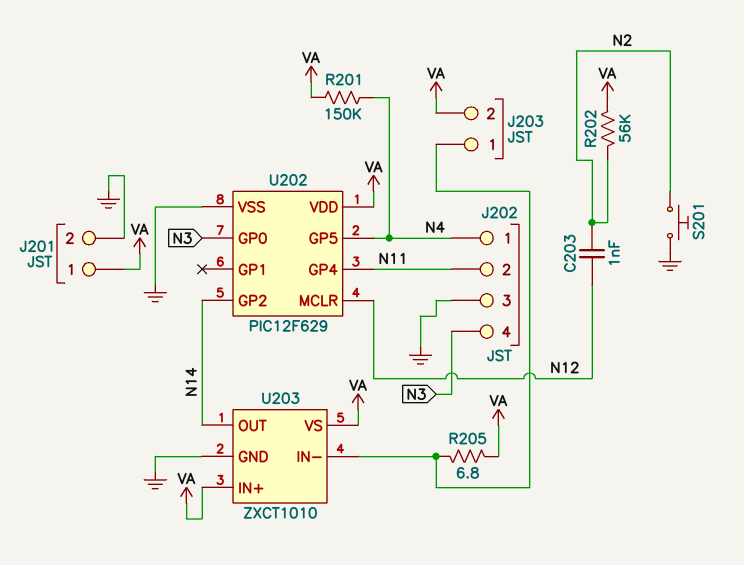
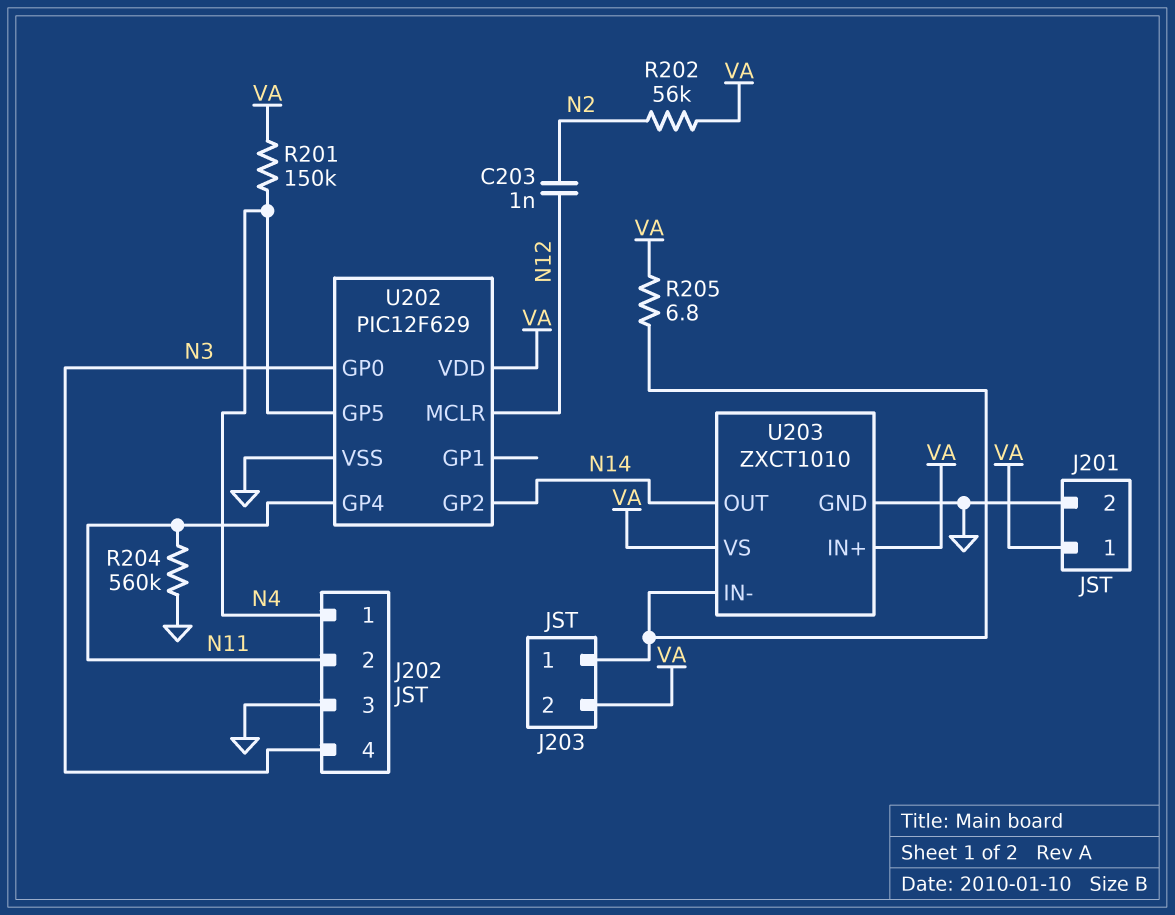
R204: none -> 560k (GND, N11)
S201: button (GND, N2) -> none

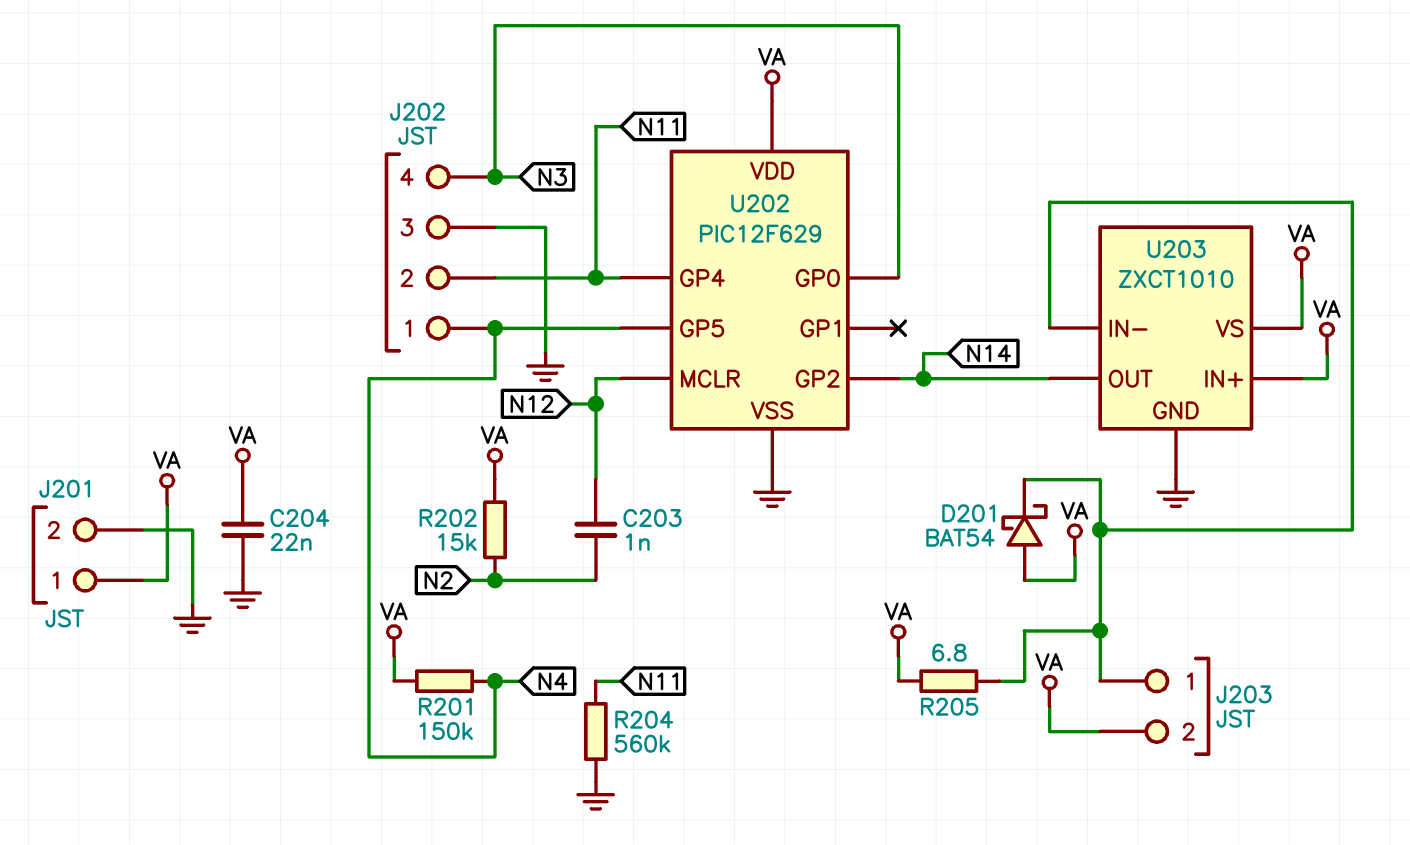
C204: none -> 22nF (GND, VA)
D201: none -> schottky BAT54 (A VA, K J203/1)
R202: 56k (N2, VA) -> 15k (N2, VA)

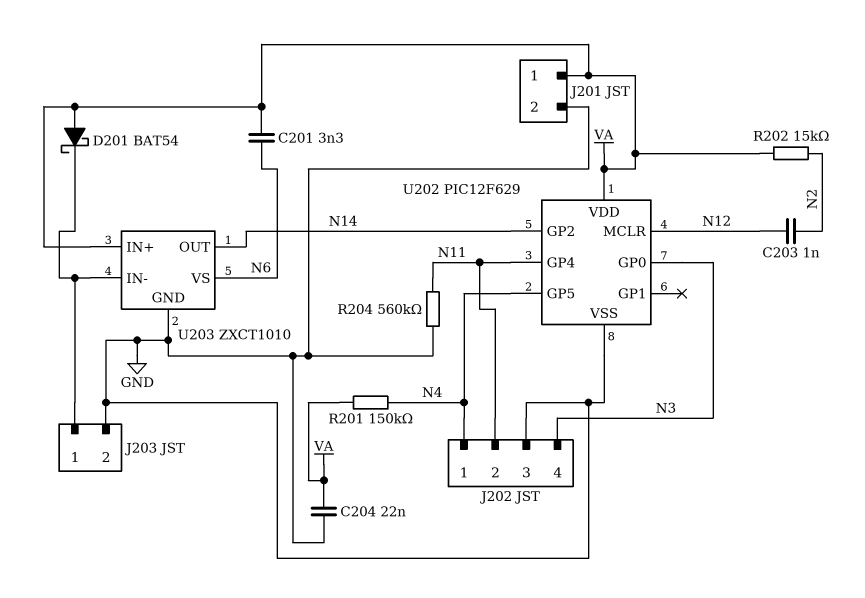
C201: none -> 3.3nF (N6, VA)
J203 pin 2: VA -> GND
R205: 6.8 (J203/1, VA) -> none
U203 pin VS: VA -> N6

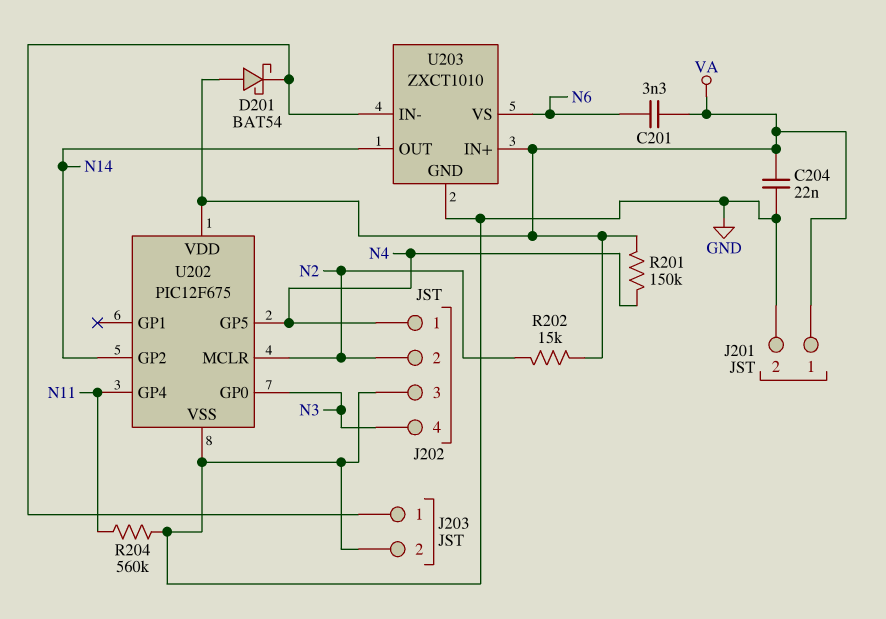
C203: 1nF (N2, N12) -> none
J202 pin 2: N11 -> N2
U202: PIC12F629 -> PIC12F675
U202 pin MCLR: N12 -> N2

